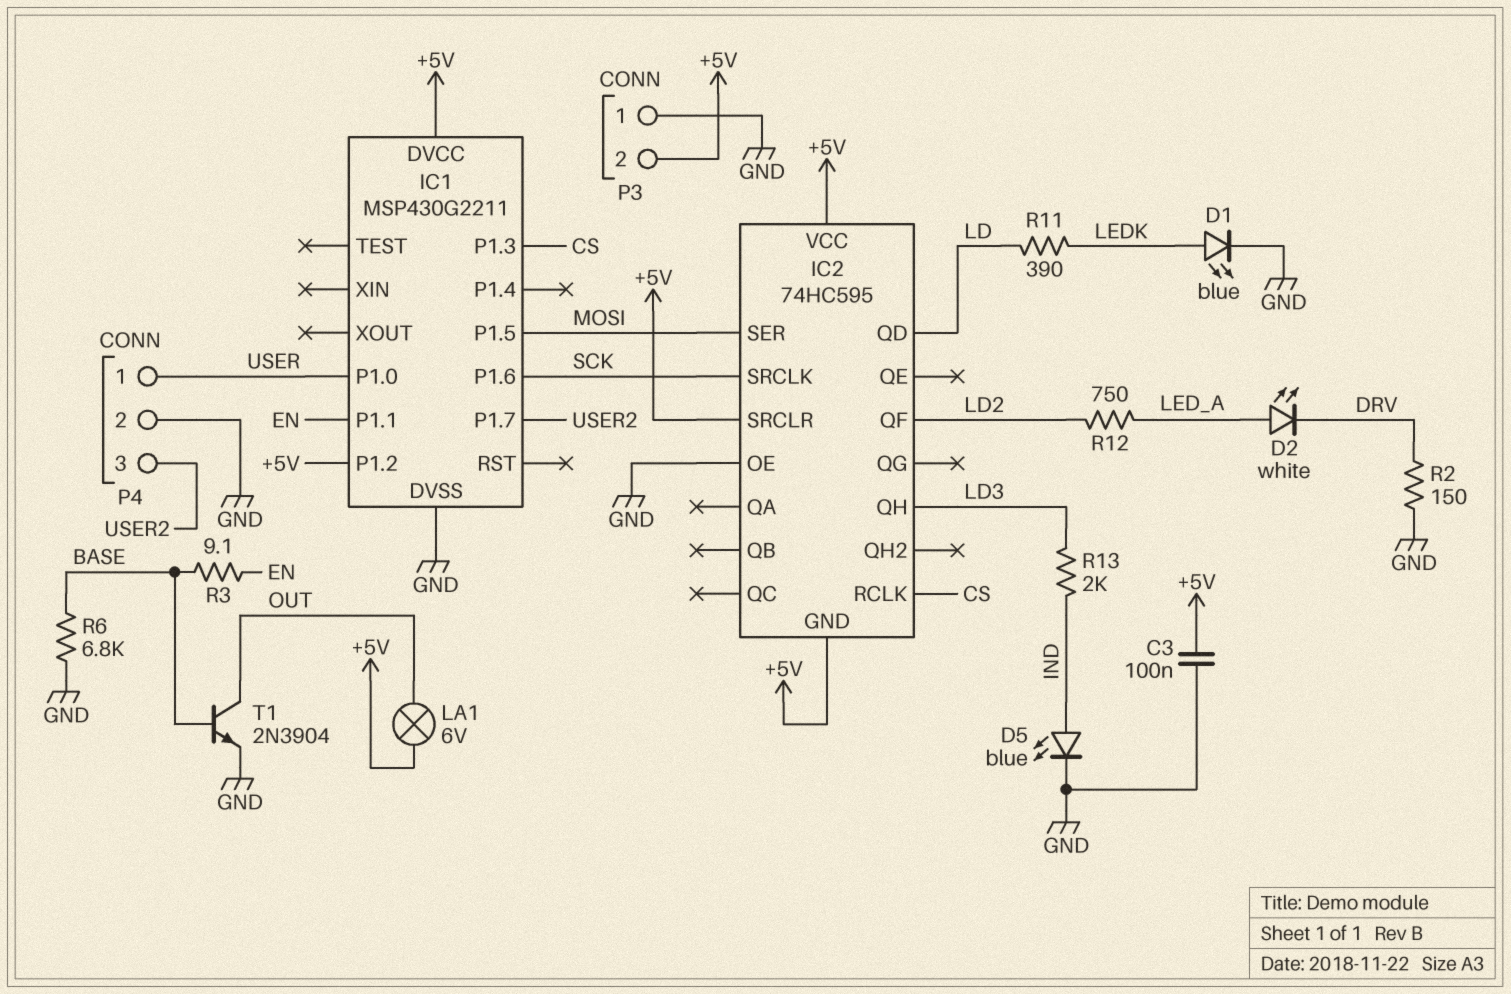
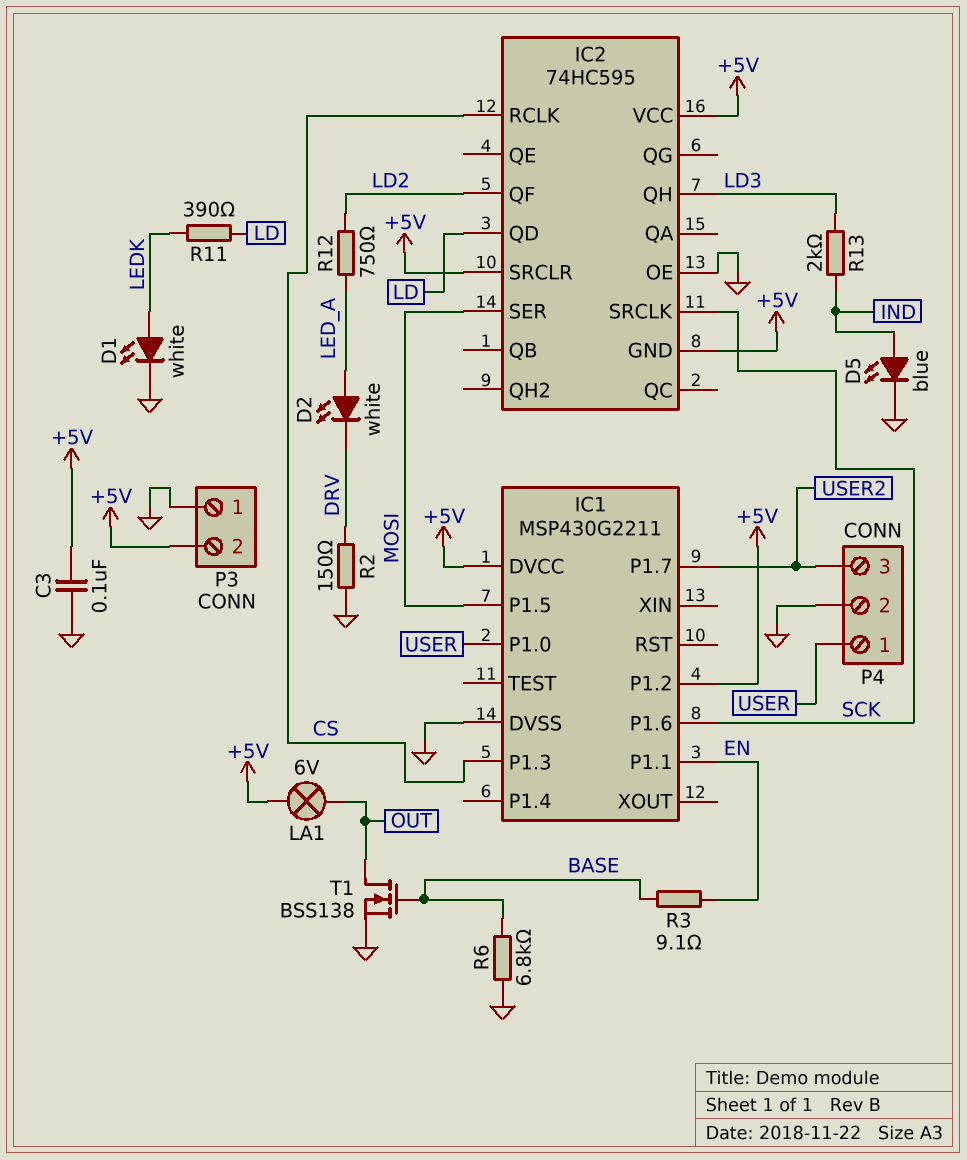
D1: LED blue (A LEDK, K GND) -> LED white (A LEDK, K GND)
T1: NPN 2N3904 (B BASE, C OUT, E GND) -> NMOS BSS138 (G BASE, D OUT, S GND)

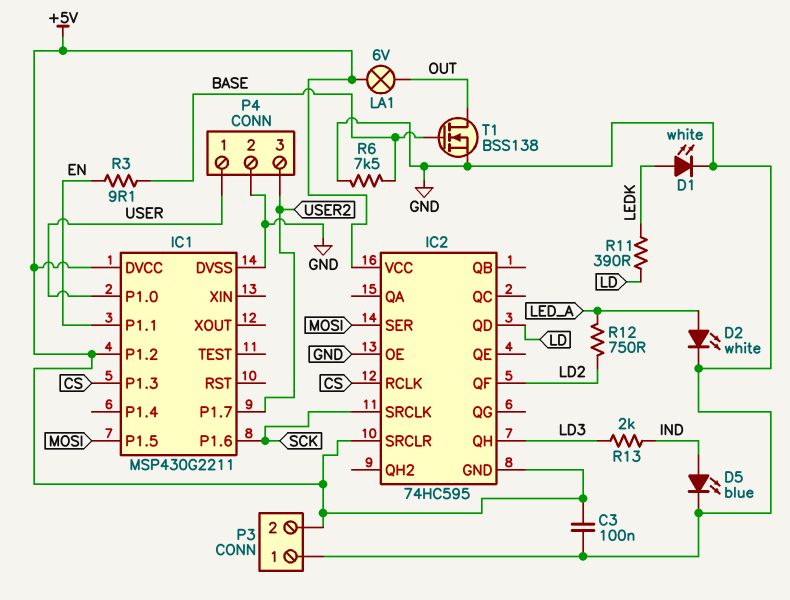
D2: LED white (A LED_A, K DRV) -> LED white (A LED_A, K GND)
R2: 150 (DRV, GND) -> none
R6: 6.8k (BASE, GND) -> 7.5k (BASE, GND)

